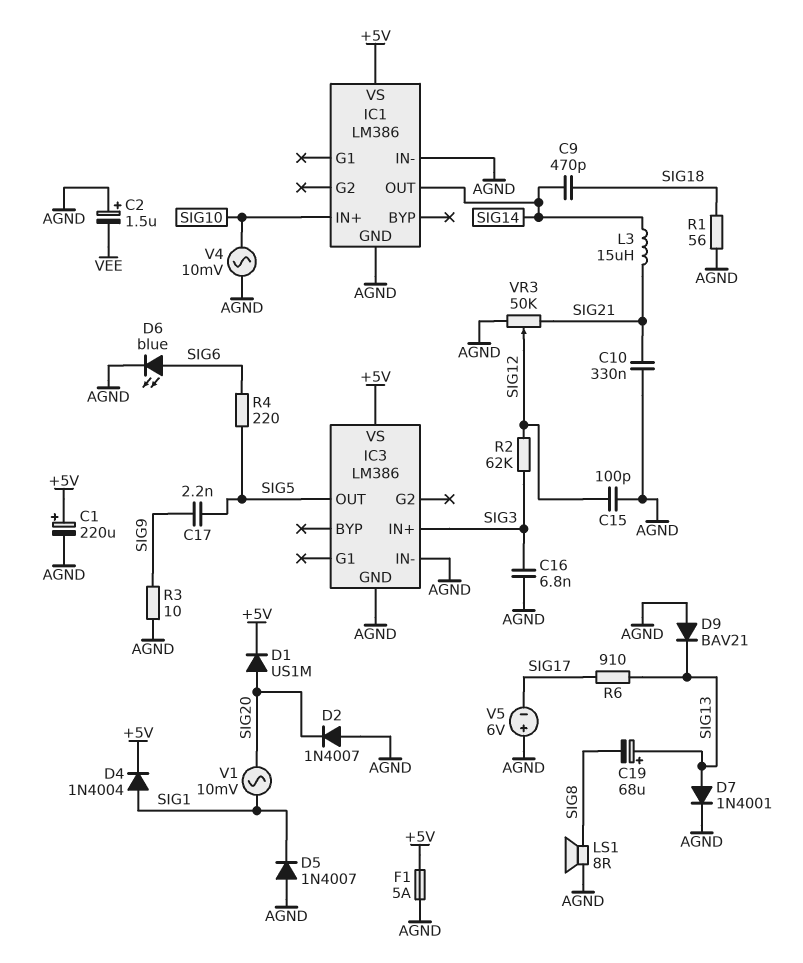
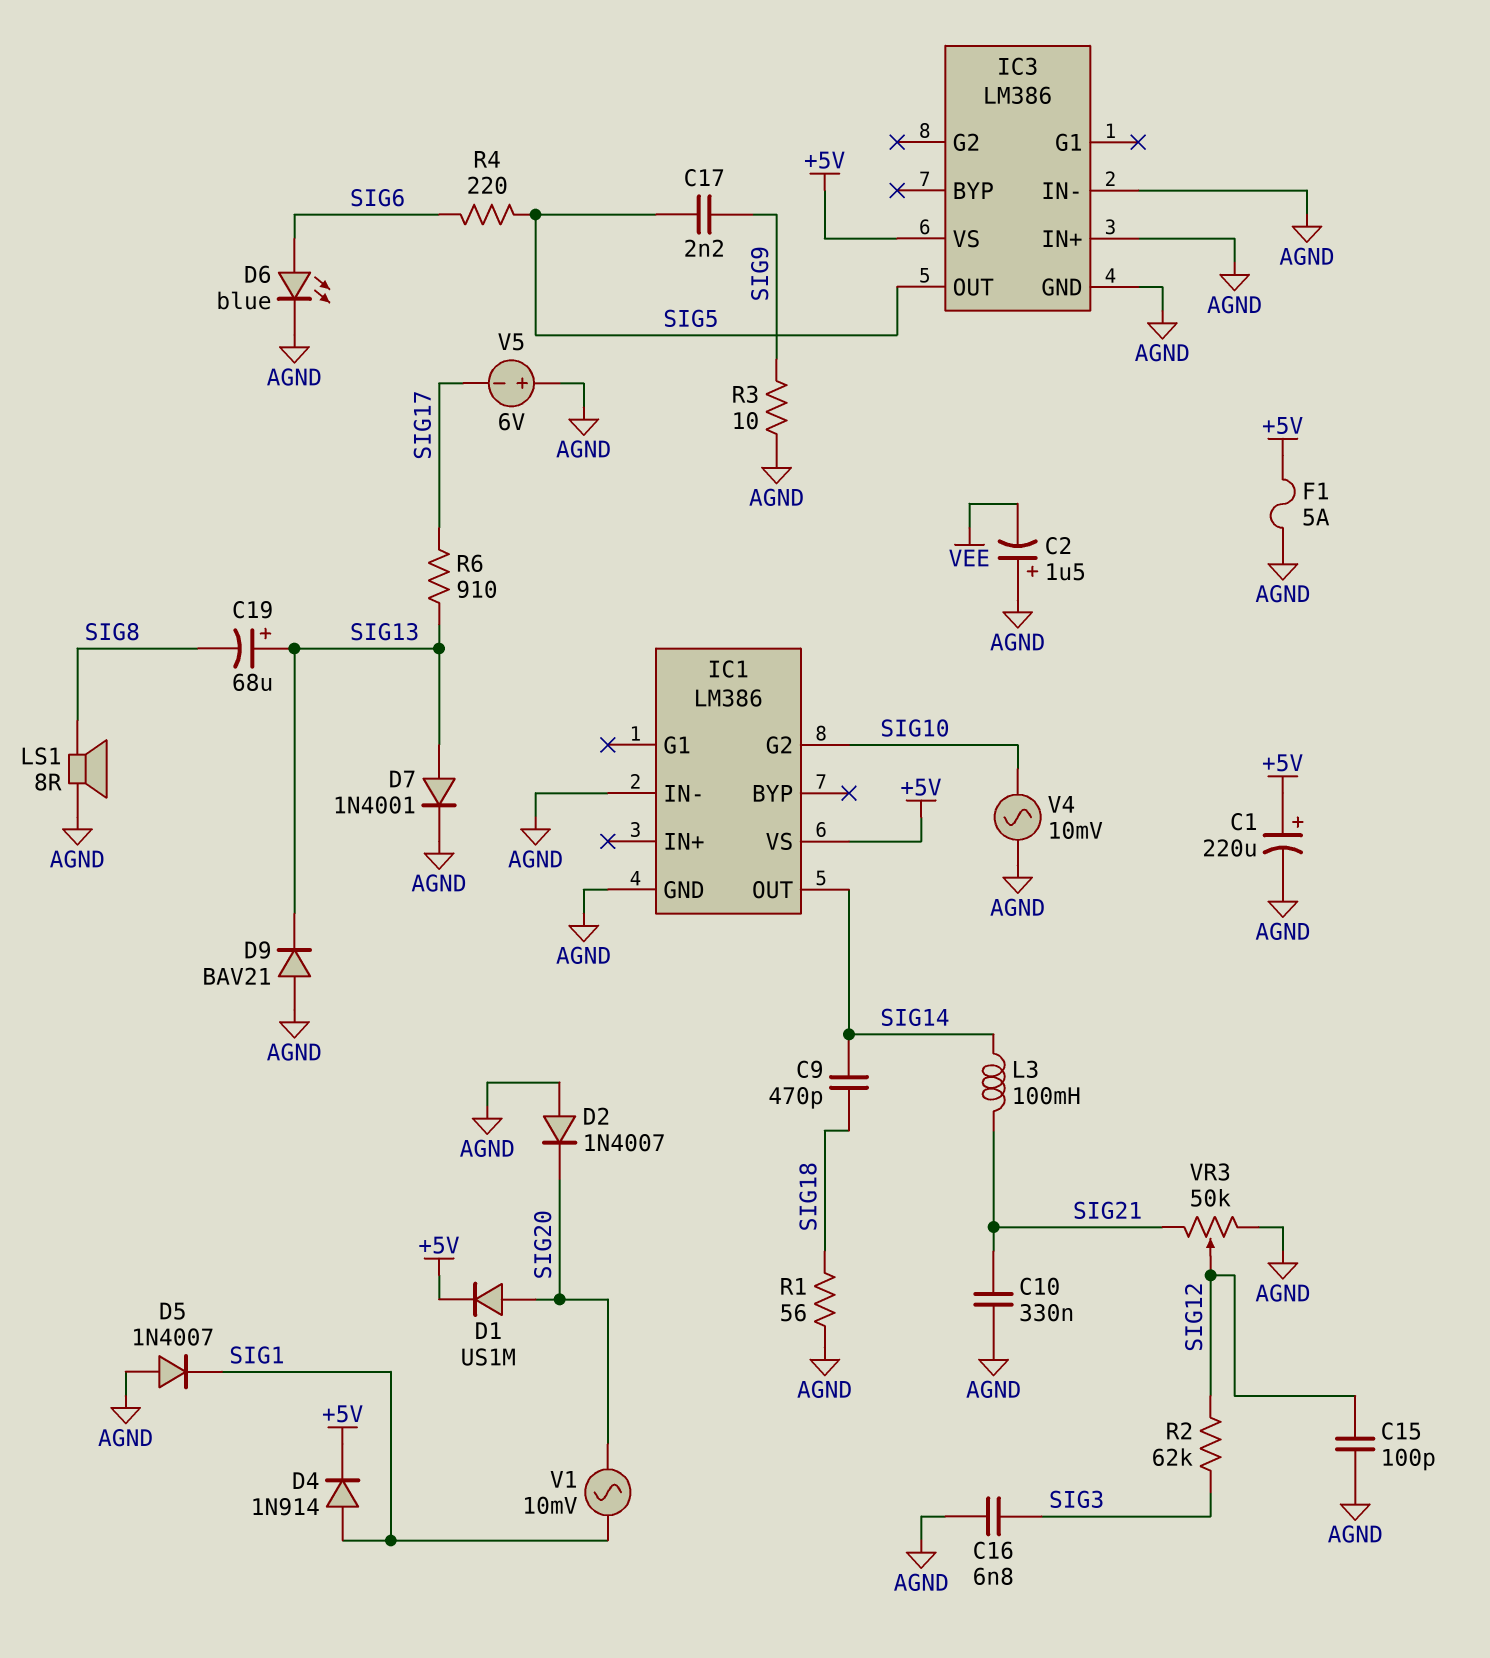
D4: diode 1N4004 (A SIG1, K +5V) -> diode 1N914 (A SIG1, K +5V)
IC1 pin G2: none -> SIG10
IC1 pin IN+: SIG10 -> none
IC3 pin IN+: SIG3 -> AGND
L3: 15uH (SIG14, SIG21) -> 100mH (SIG14, SIG21)

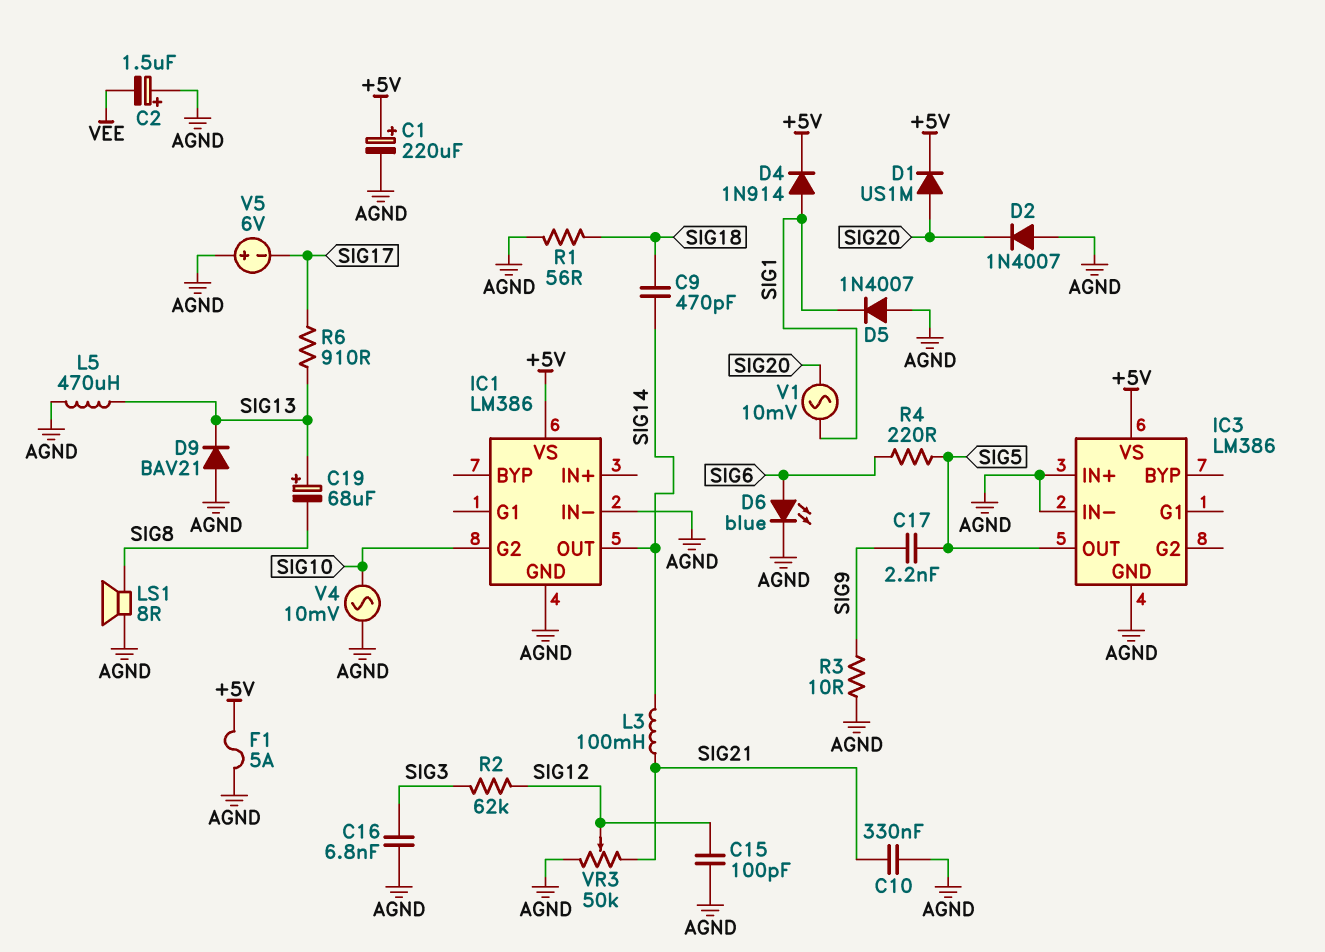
D7: diode 1N4001 (A SIG13, K AGND) -> none
L5: none -> 470uH (AGND, SIG13)

